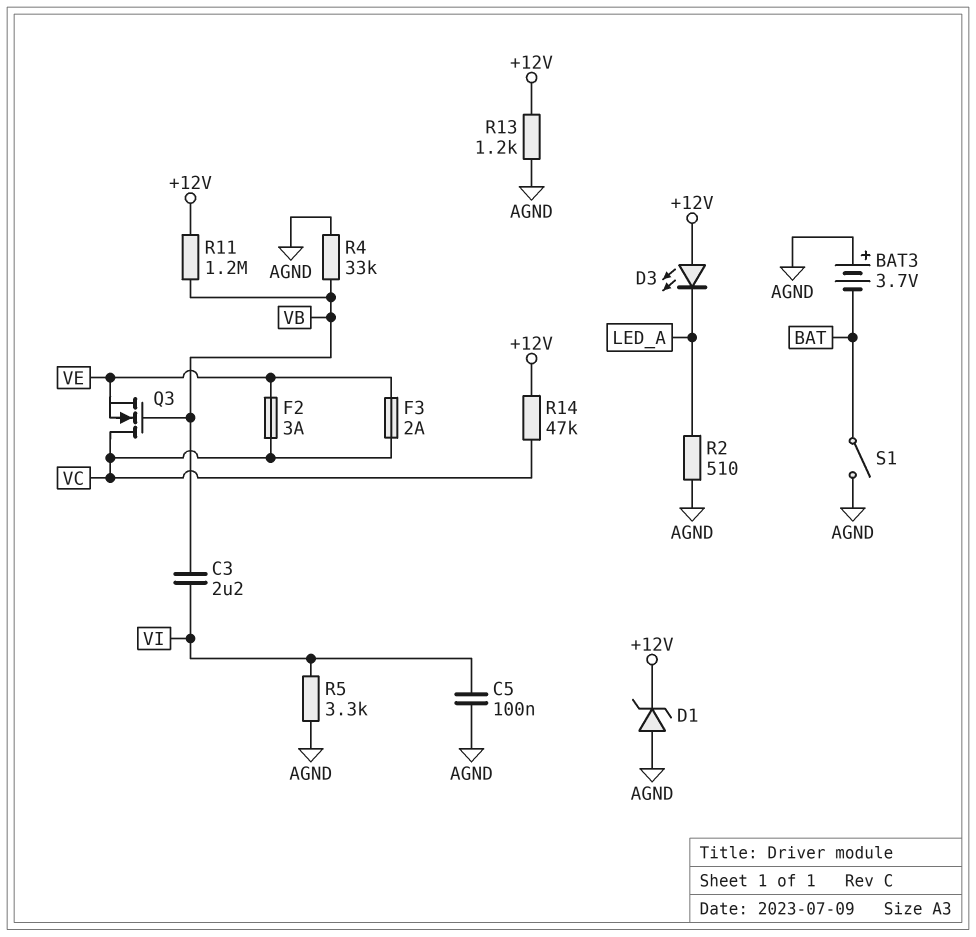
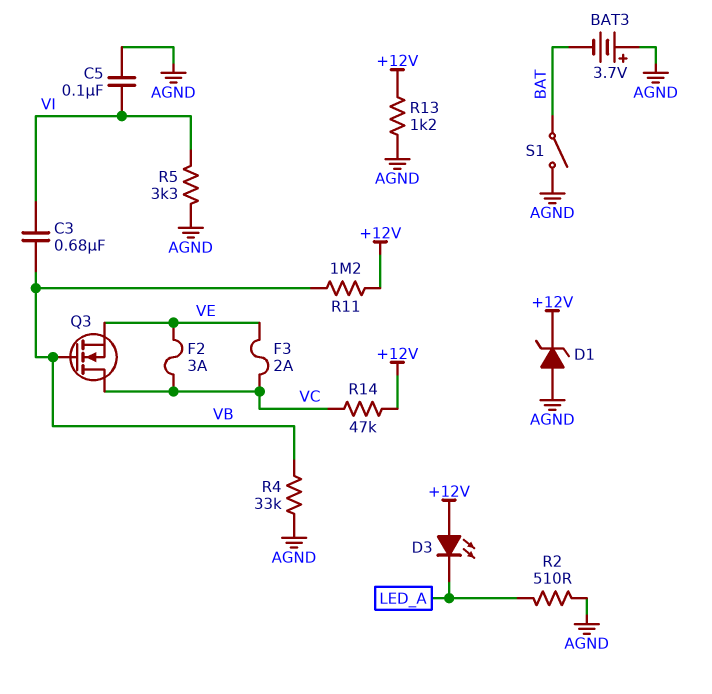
C3: 2.2uF (VB, VI) -> 680nF (VB, VI)

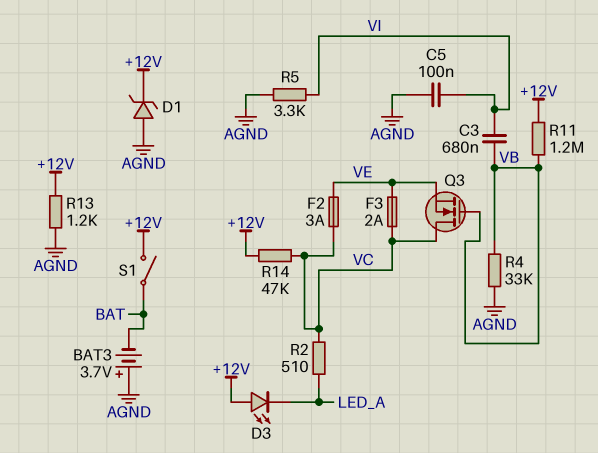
R2: 510 (AGND, LED_A) -> 510 (LED_A, VC)
S1: switch (AGND, BAT) -> switch (+12V, BAT)

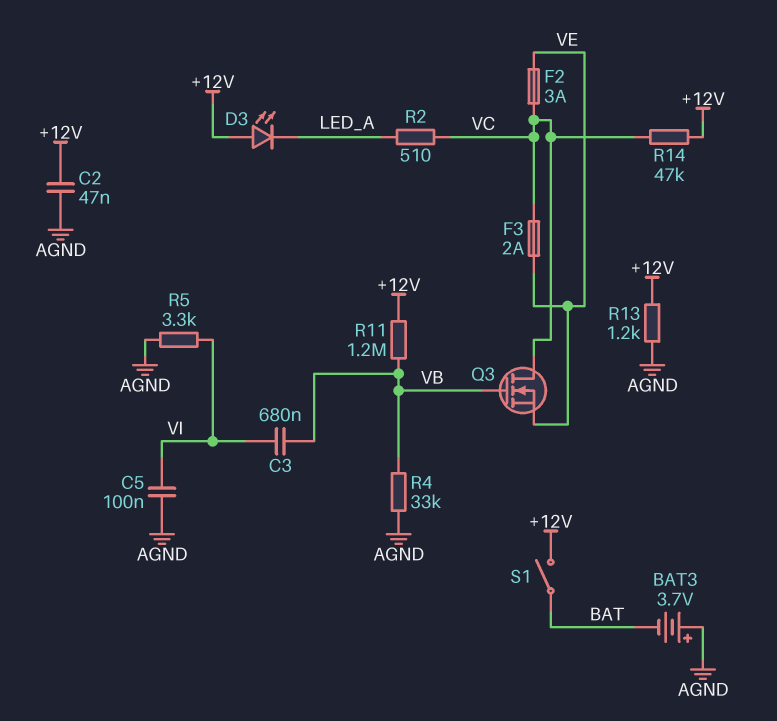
C2: none -> 47nF (+12V, AGND)
D1: zener (A AGND, K +12V) -> none

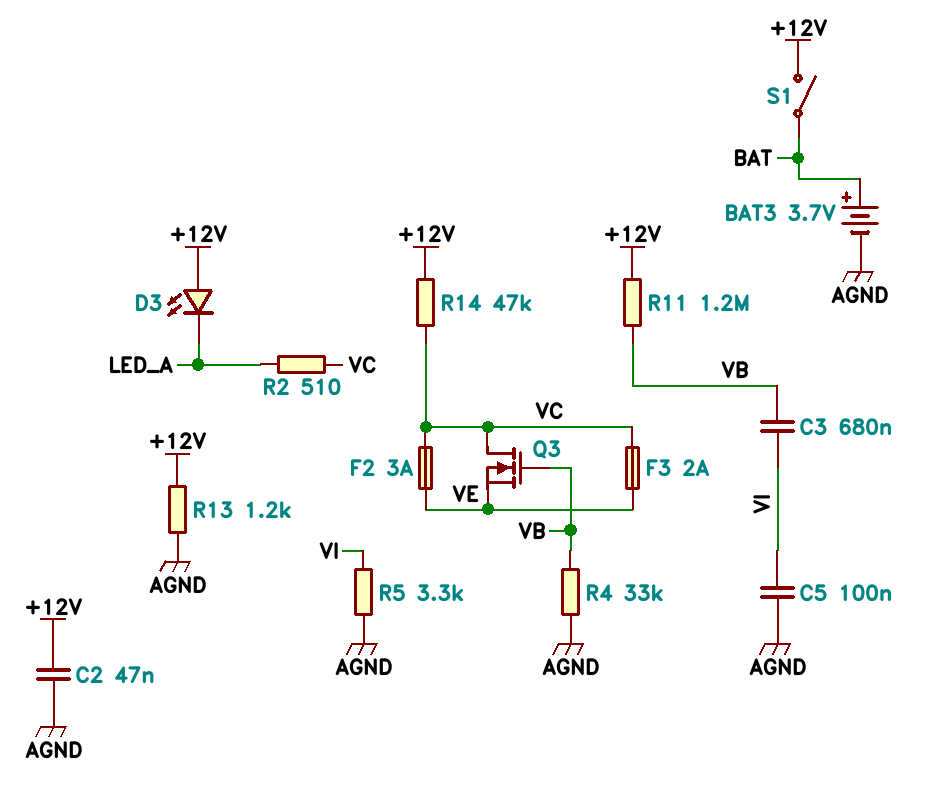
BAT3: 3.7V (plus AGND, minus BAT) -> 3.7V (plus BAT, minus AGND)

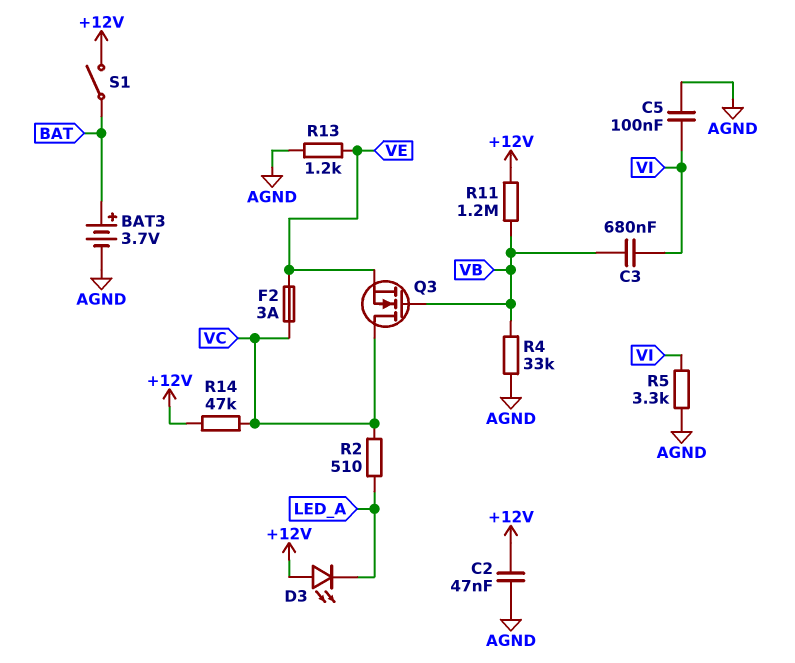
F3: 2A (VC, VE) -> none
R13: 1.2k (+12V, AGND) -> 1.2k (AGND, VE)

